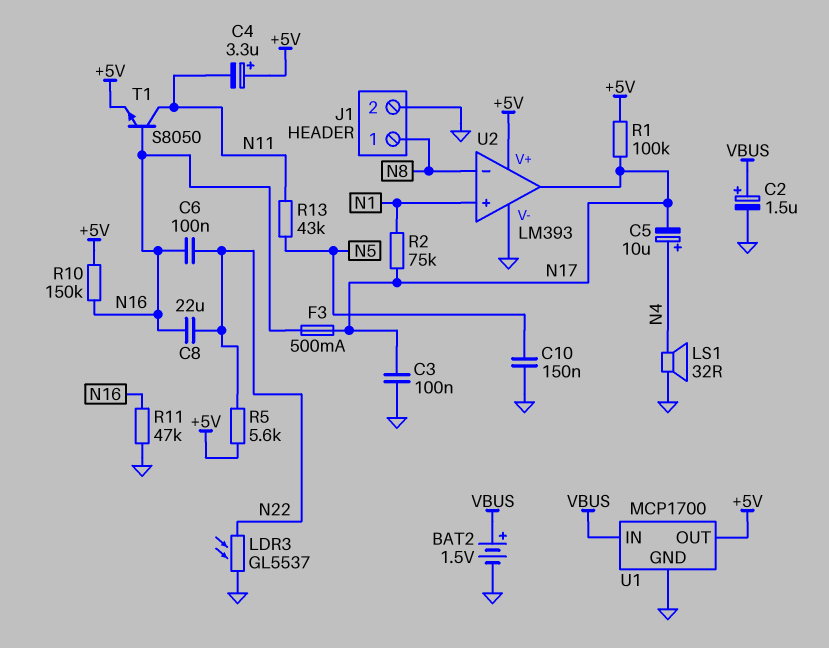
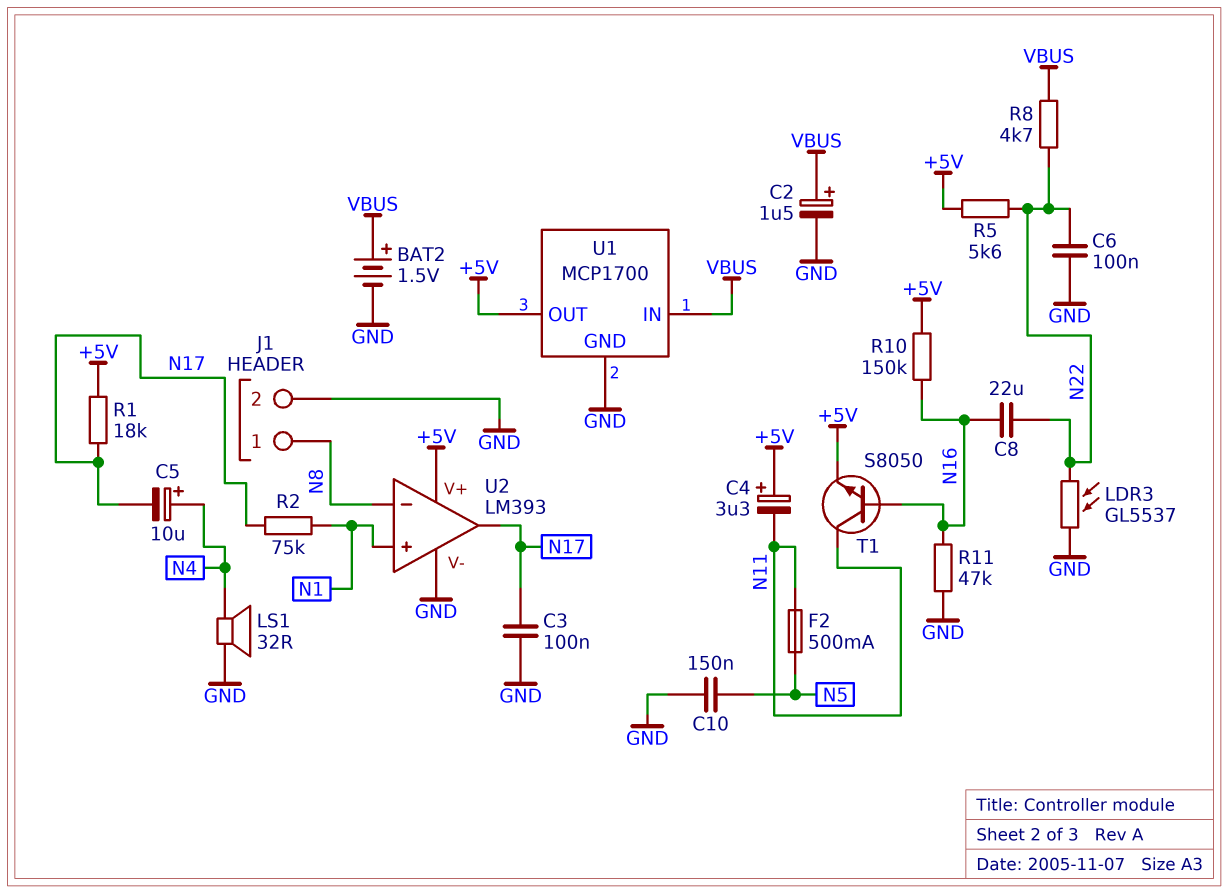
C6: 100nF (N16, N22) -> 100nF (GND, N22)
F2: none -> 500mA (N5, N11)
F3: 500mA (N16, N17) -> none
R1: 100k (+5V, N17) -> 18k (+5V, N17)
R8: none -> 4.7k (N22, VBUS)
R13: 43k (N5, N11) -> none

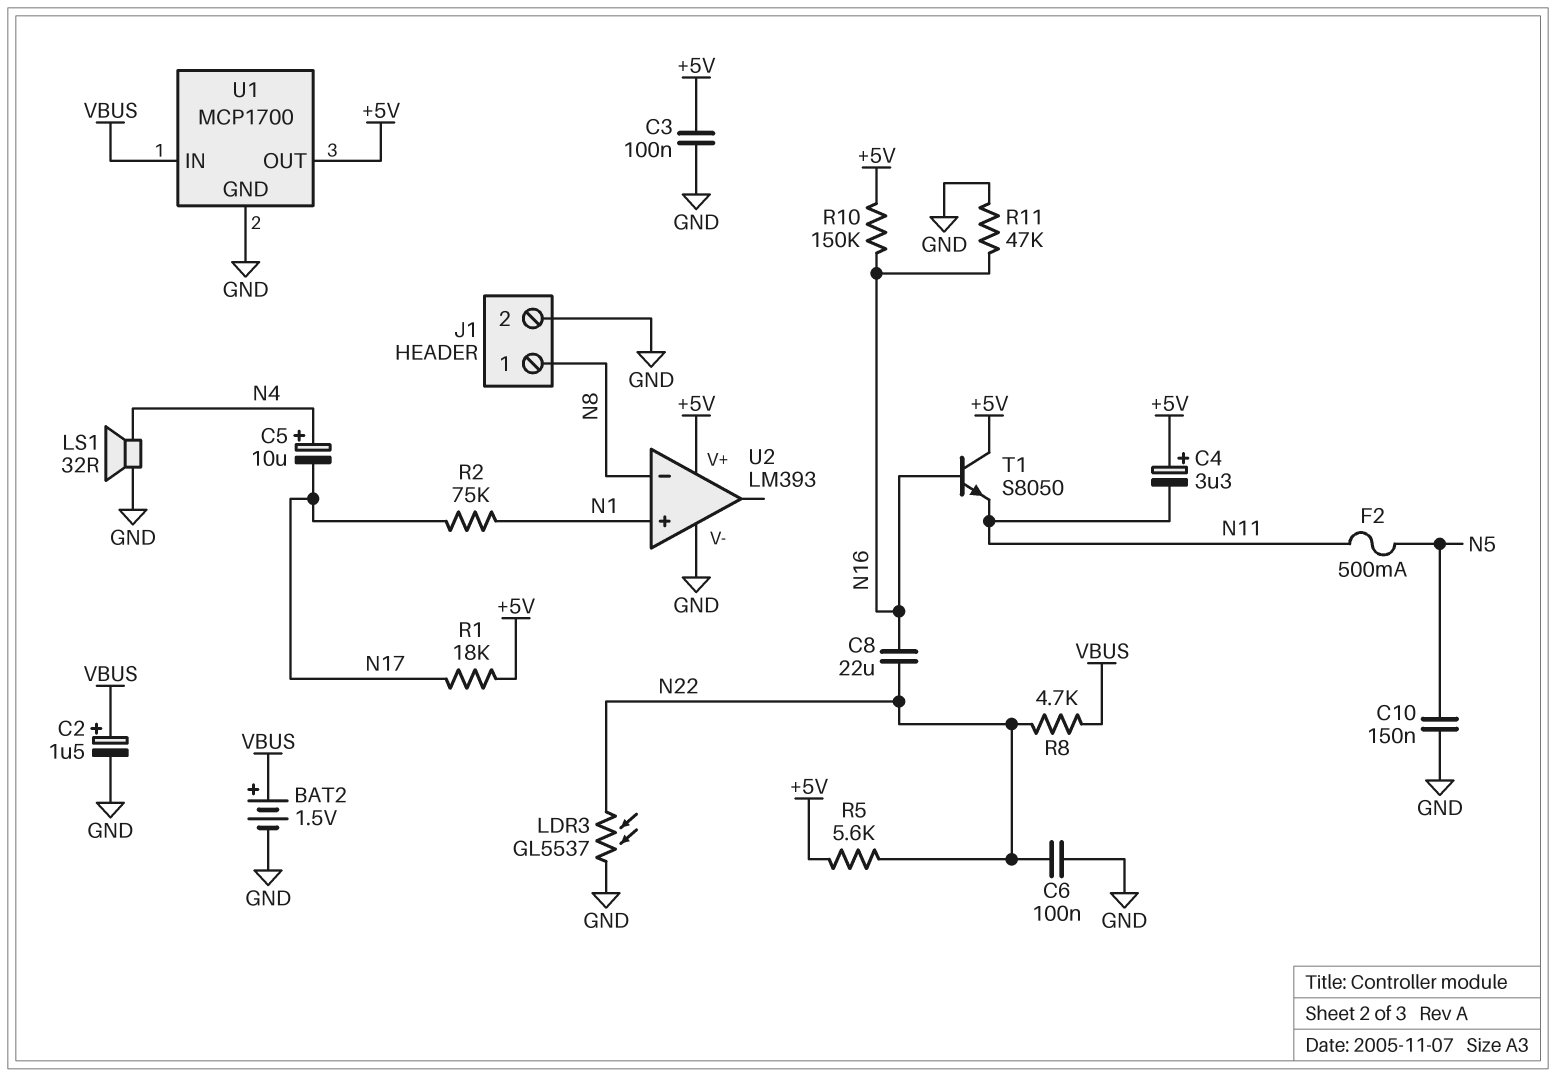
C3: 100nF (GND, N17) -> 100nF (+5V, GND)
T1: NPN S8050 (B N16, C N11, E +5V) -> NPN S8050 (B N16, C +5V, E N11)
U2 pin out: N17 -> none

